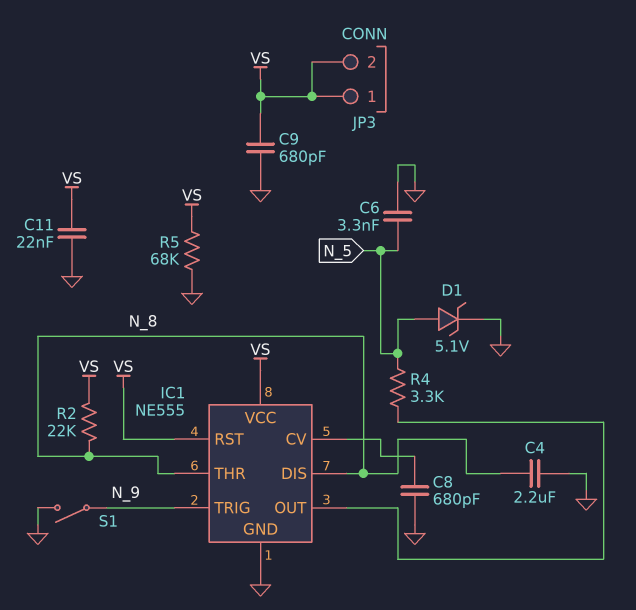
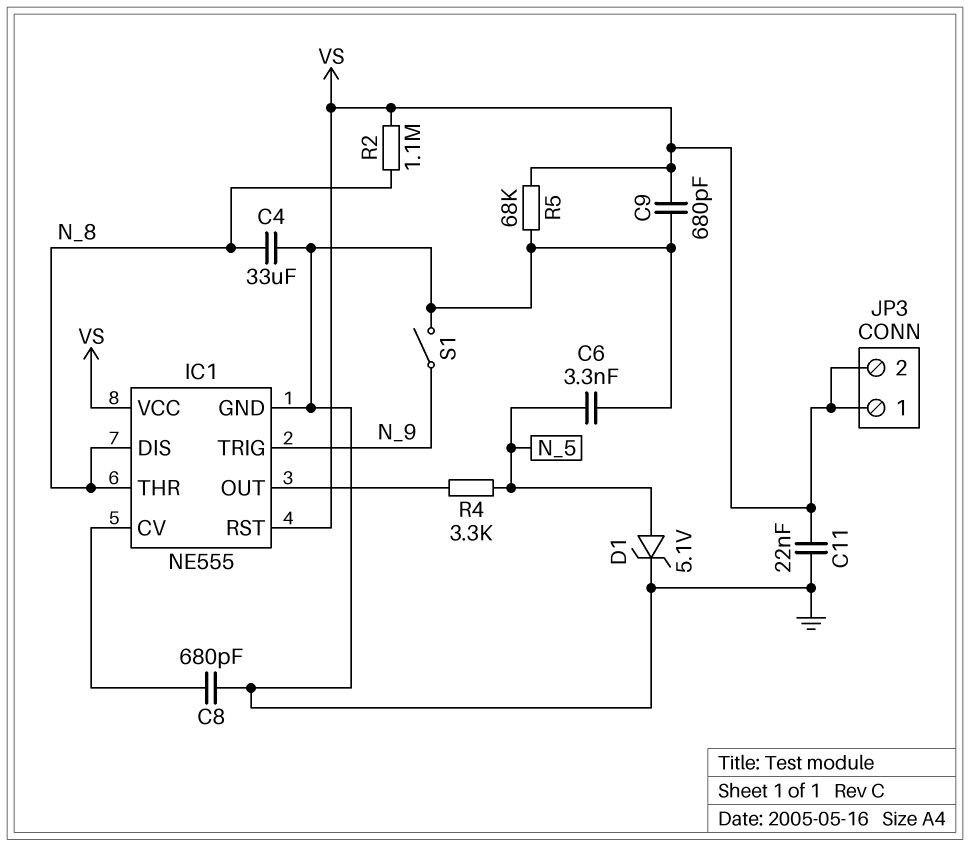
C4: 2.2uF (GND, N_8) -> 33uF (GND, N_8)
R2: 22k (N_8, VS) -> 1.1M (N_8, VS)

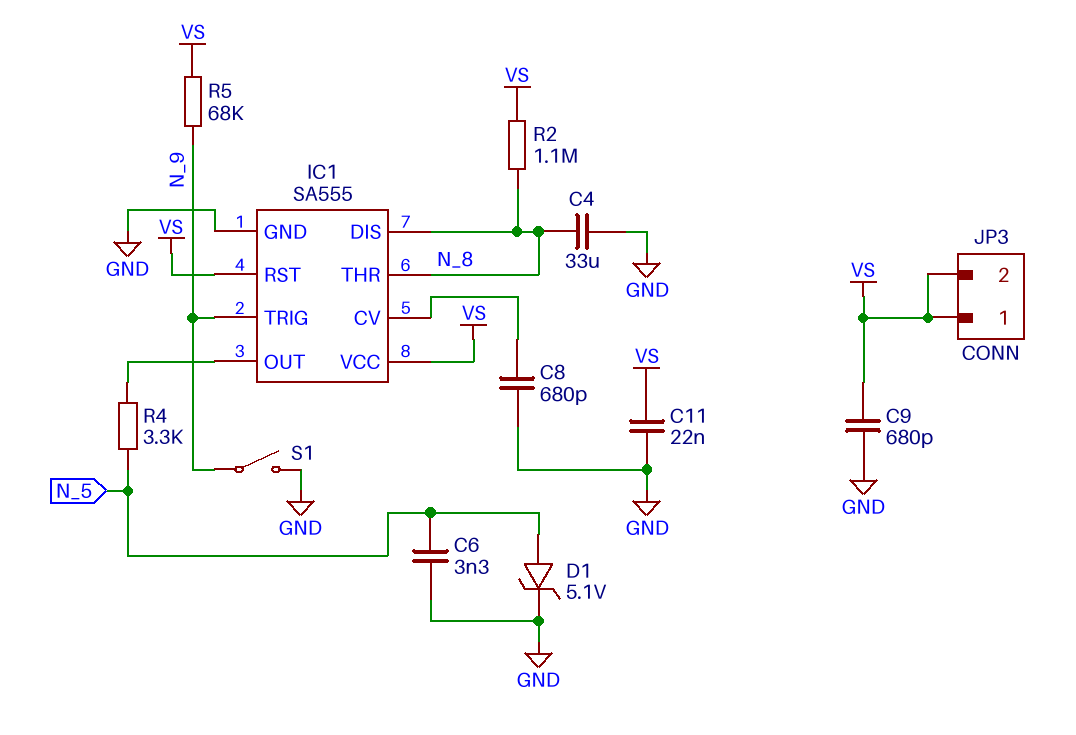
IC1: NE555 -> SA555
R5: 68k (GND, VS) -> 68k (N_9, VS)

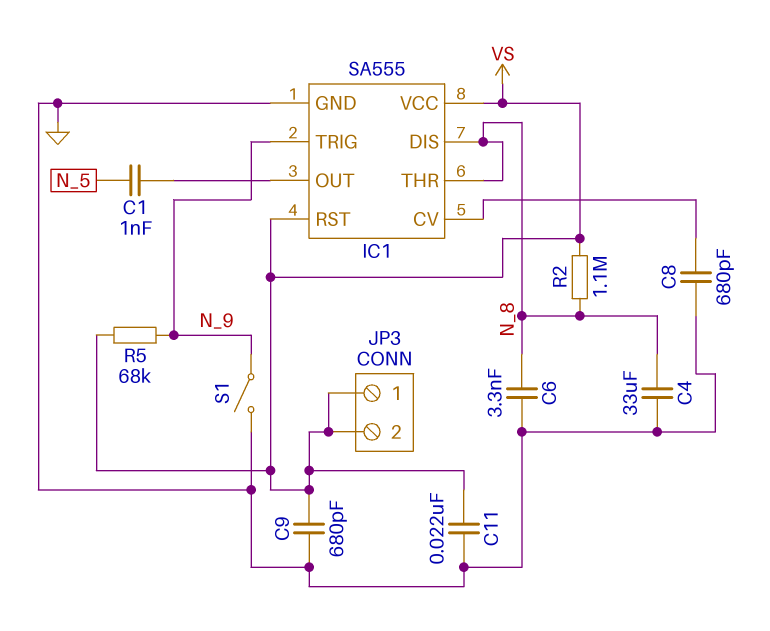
C1: none -> 1nF (IC1/OUT, N_5)
C6: 3.3nF (GND, N_5) -> 3.3nF (GND, N_8)
D1: zener 5.1V (A N_5, K GND) -> none
R4: 3.3k (IC1/OUT, N_5) -> none

